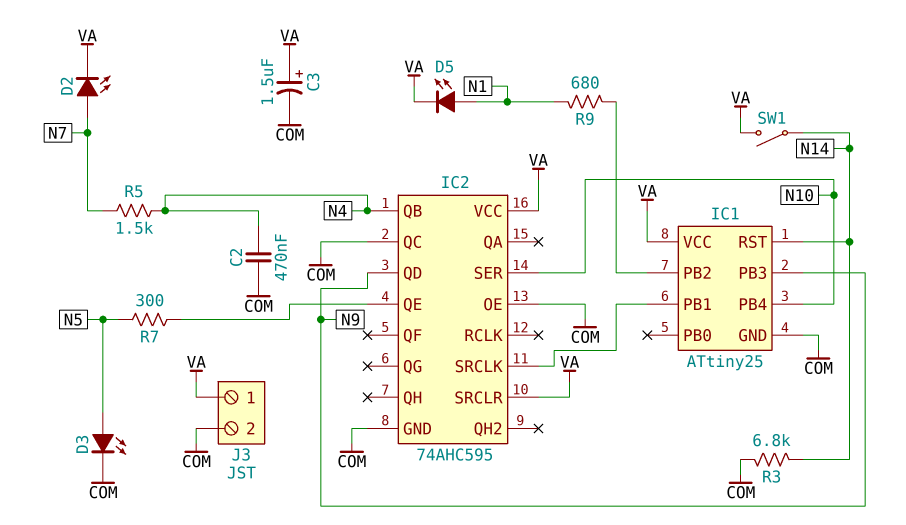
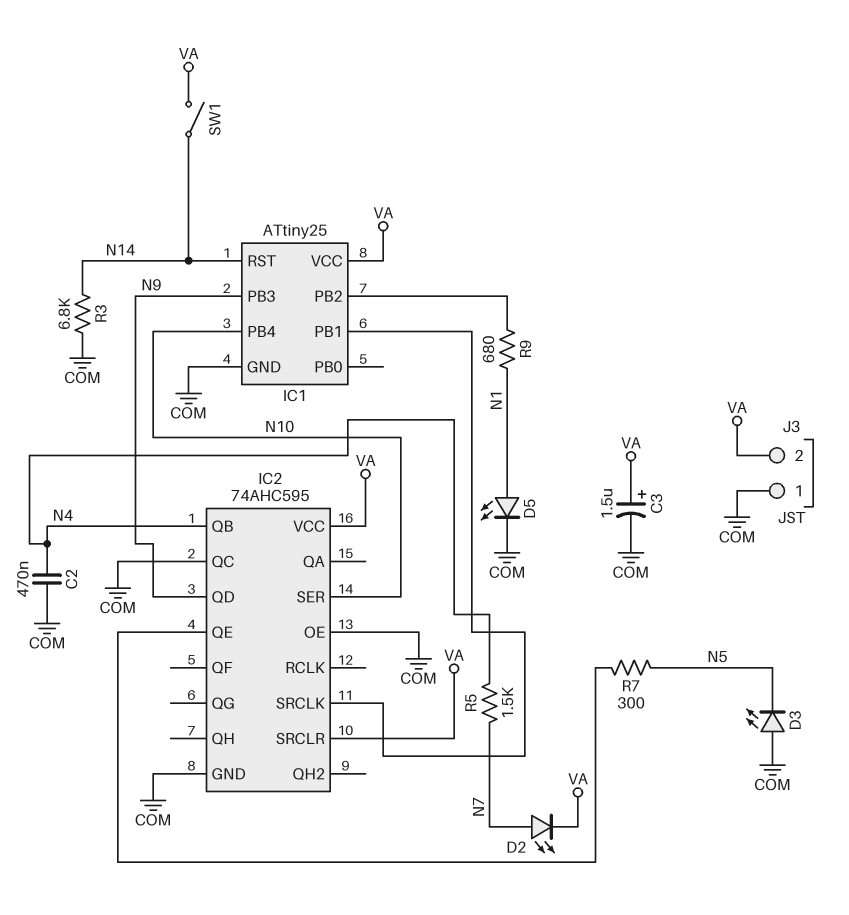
D3: LED (A N5, K COM) -> LED (A COM, K N5)
D5: LED (A N1, K VA) -> LED (A N1, K COM)
J3 pin 1: VA -> COM
J3 pin 2: COM -> VA

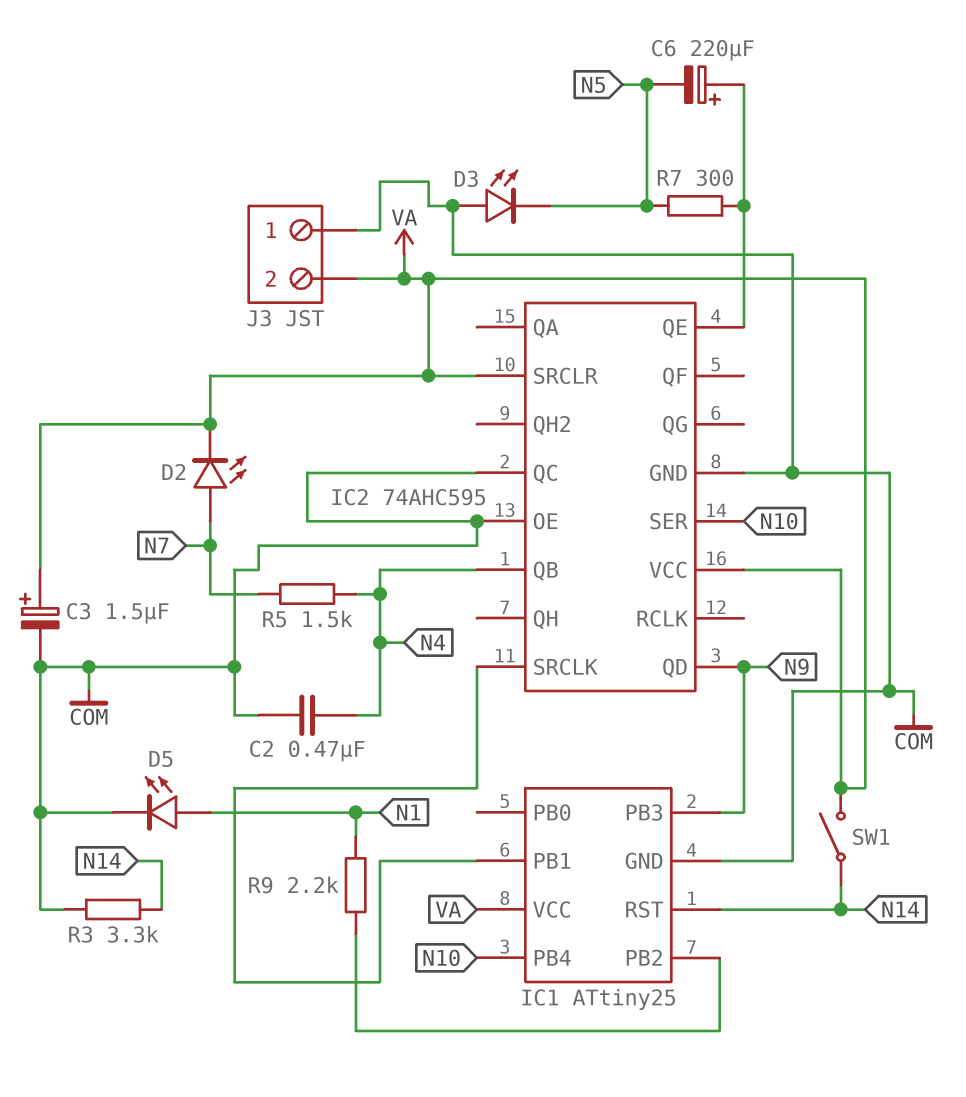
C6: none -> 220uF (plus IC2/QE, minus N5)
R3: 6.8k (COM, N14) -> 3.3k (COM, N14)
R9: 680 (IC1/PB2, N1) -> 2.2k (IC1/PB2, N1)

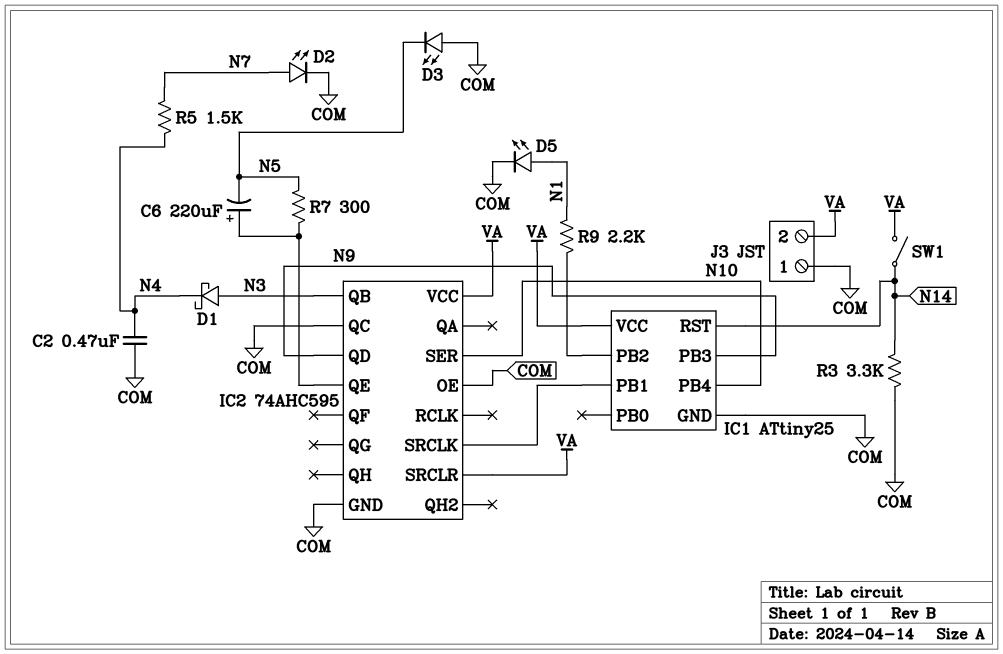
C3: 1.5uF (plus VA, minus COM) -> none
D1: none -> schottky (A N3, K N4)
D2: LED (A N7, K VA) -> LED (A N7, K COM)
IC2 pin QB: N4 -> N3

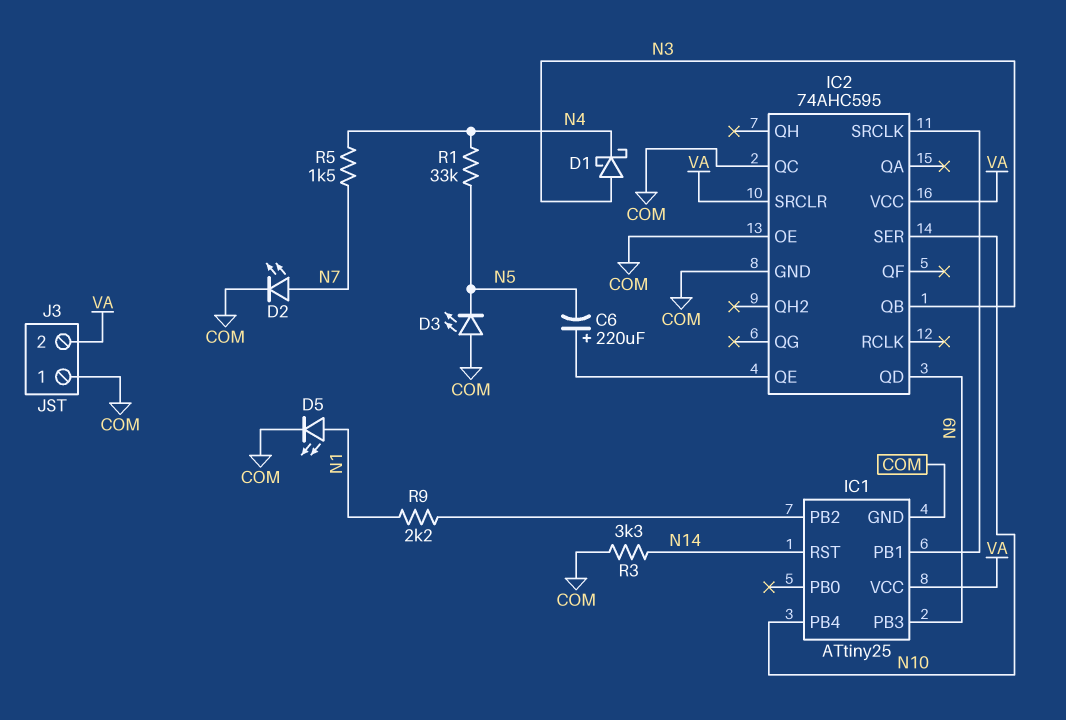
C2: 470nF (COM, N4) -> none
R1: none -> 33k (N4, N5)
R7: 300 (IC2/QE, N5) -> none
SW1: switch (N14, VA) -> none

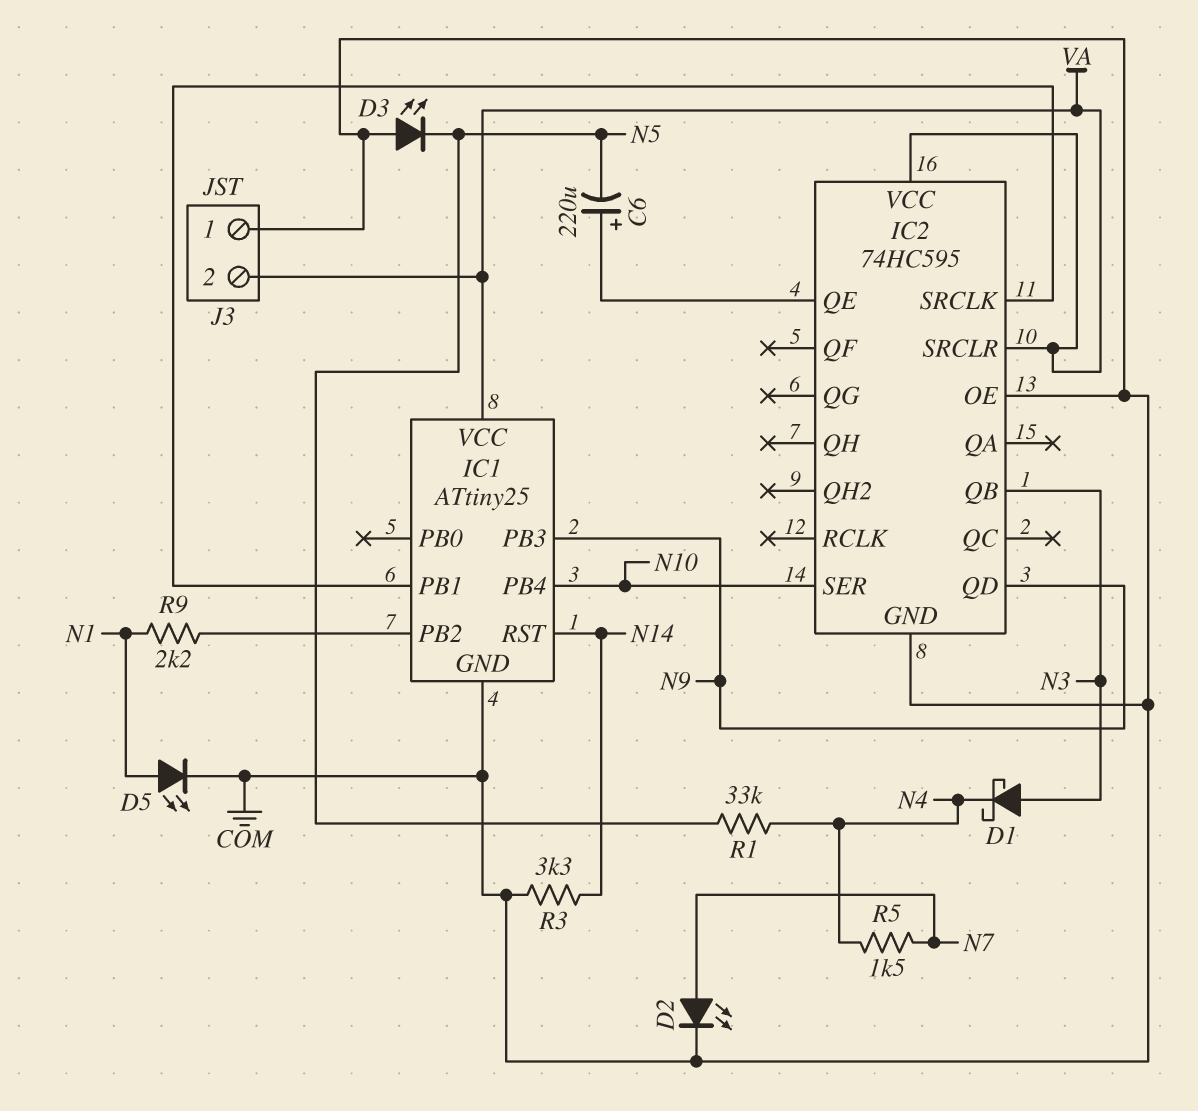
IC2: 74AHC595 -> 74HC595
IC2 pin QC: COM -> none

